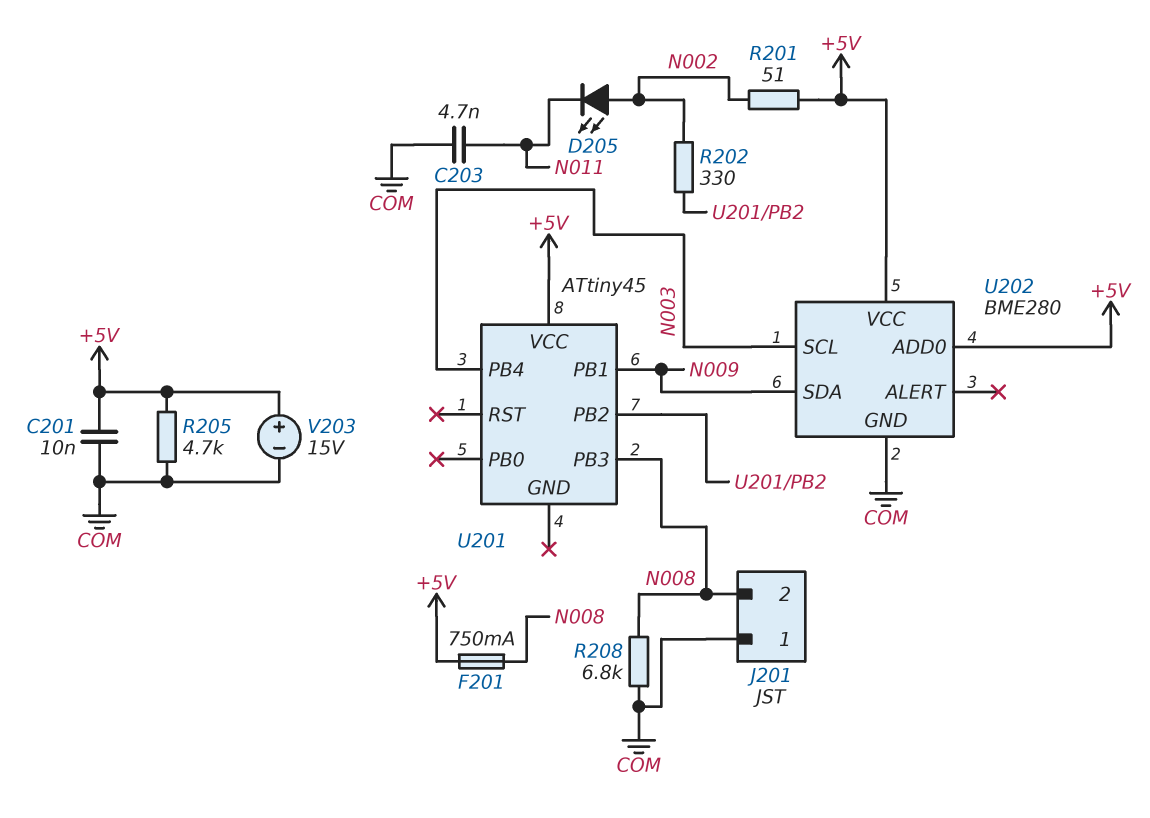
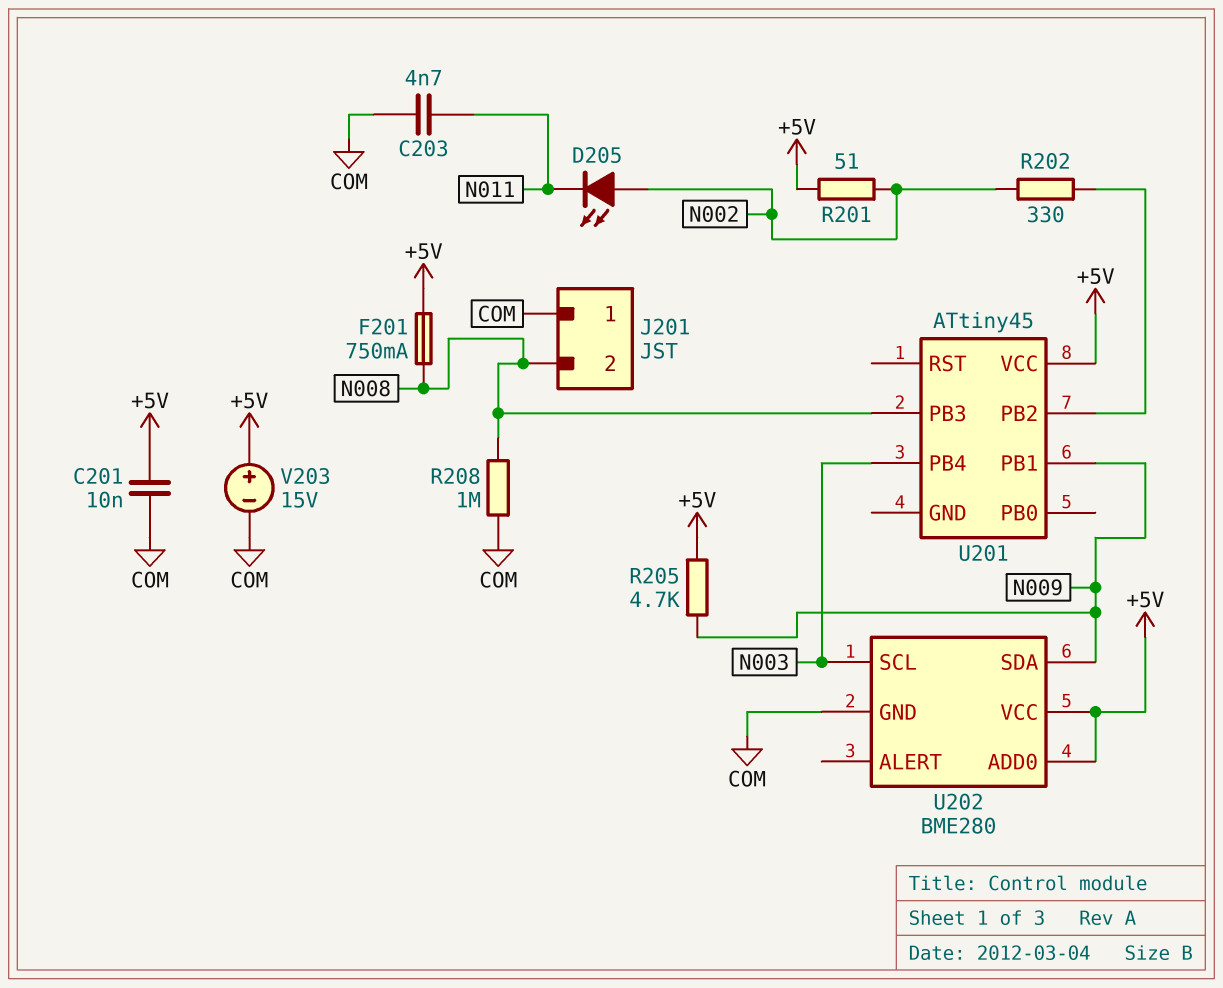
R205: 4.7k (+5V, COM) -> 4.7k (+5V, N009)
R208: 6.8k (COM, N008) -> 1M (COM, N008)

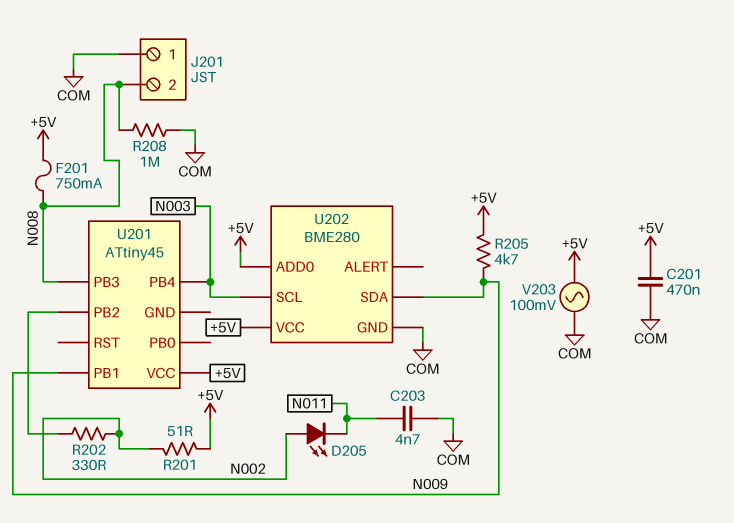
C201: 10nF (+5V, COM) -> 470nF (+5V, COM)
V203: 15V (plus +5V, minus COM) -> AC 100mV (+5V, COM)

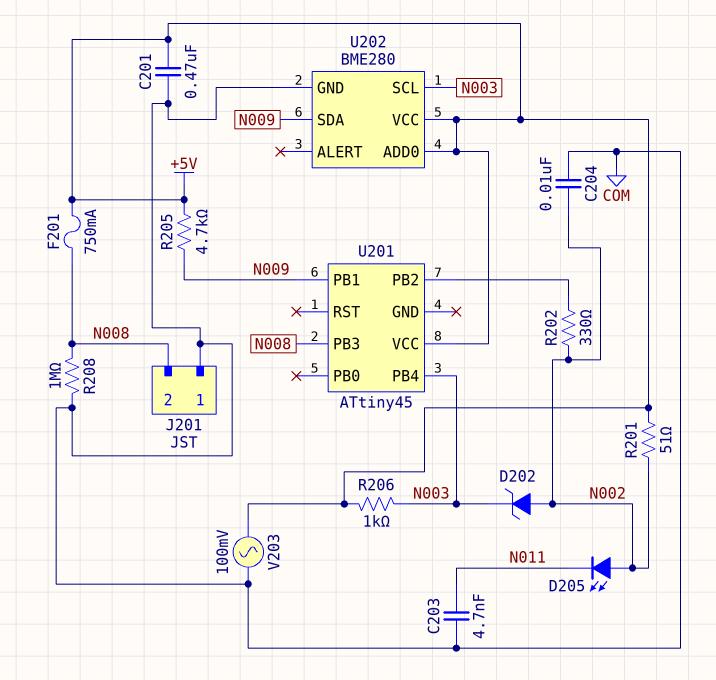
C204: none -> 10nF (COM, N002)
D202: none -> zener (A N002, K N003)
R206: none -> 1k (+5V, N003)

